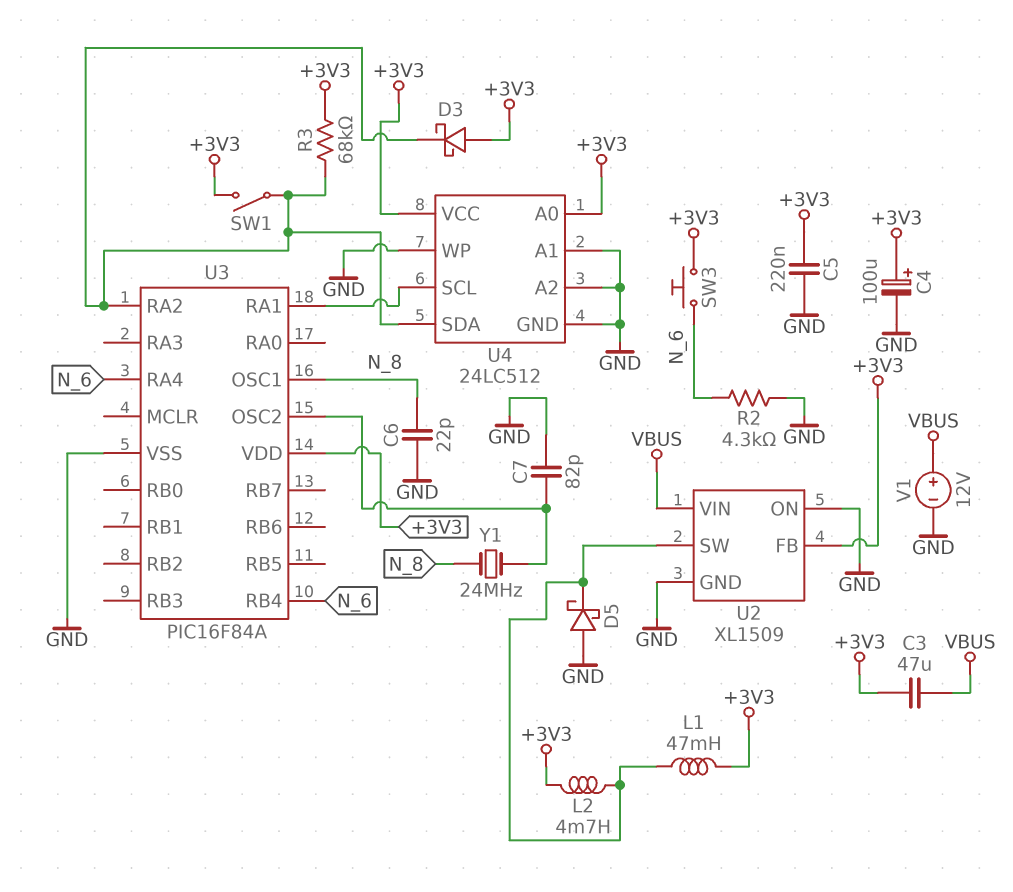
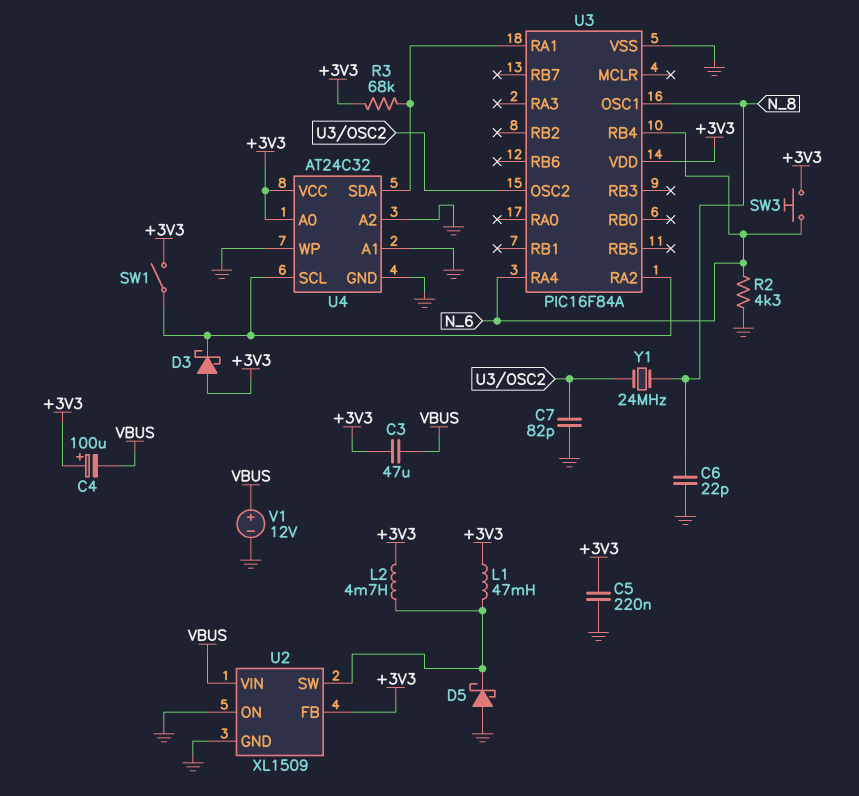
C4: 100uF (plus +3V3, minus GND) -> 100uF (plus +3V3, minus VBUS)
R3: 68k (+3V3, U3/RA2) -> 68k (+3V3, U3/RA1)
U4: 24LC512 -> AT24C32
U4 pin SCL: U3/RA1 -> U3/RA2
U4 pin SDA: U3/RA2 -> U3/RA1

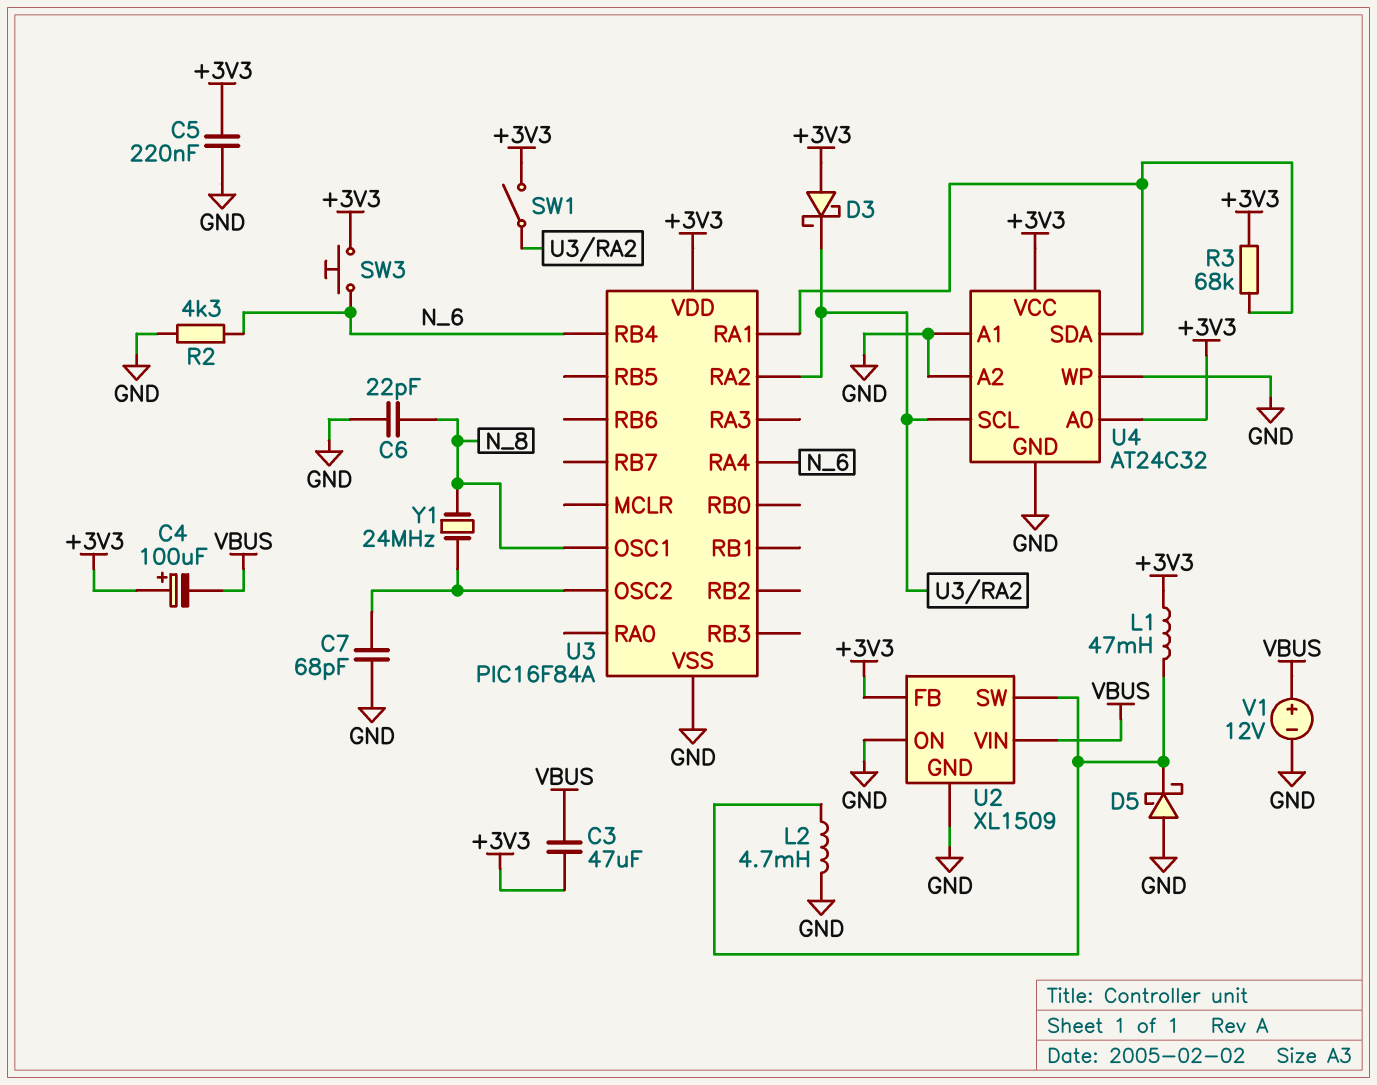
C7: 82pF (GND, U3/OSC2) -> 68pF (GND, U3/OSC2)
L2: 4.7mH (+3V3, U2/SW) -> 4.7mH (GND, U2/SW)

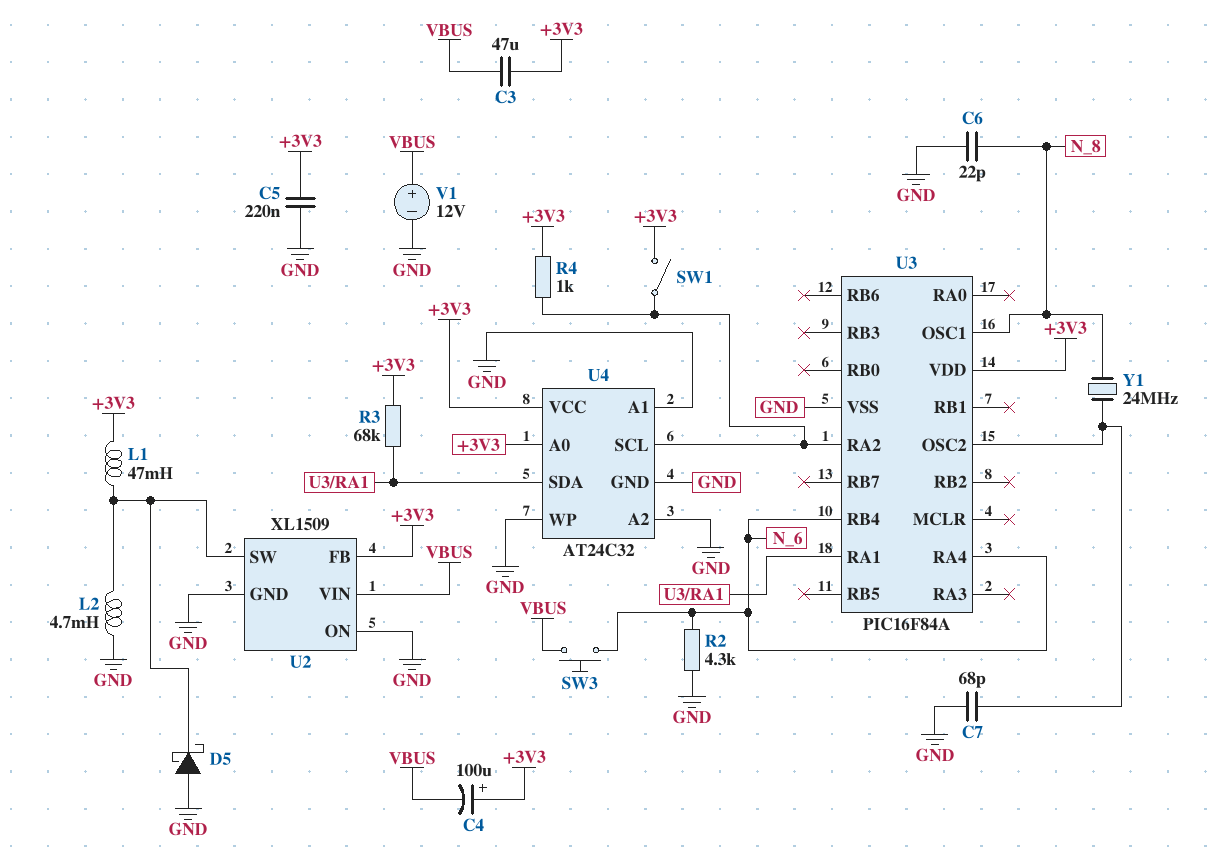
D3: schottky (A +3V3, K U3/RA2) -> none
R4: none -> 1k (+3V3, U3/RA2)
SW3: button (+3V3, N_6) -> button (N_6, VBUS)

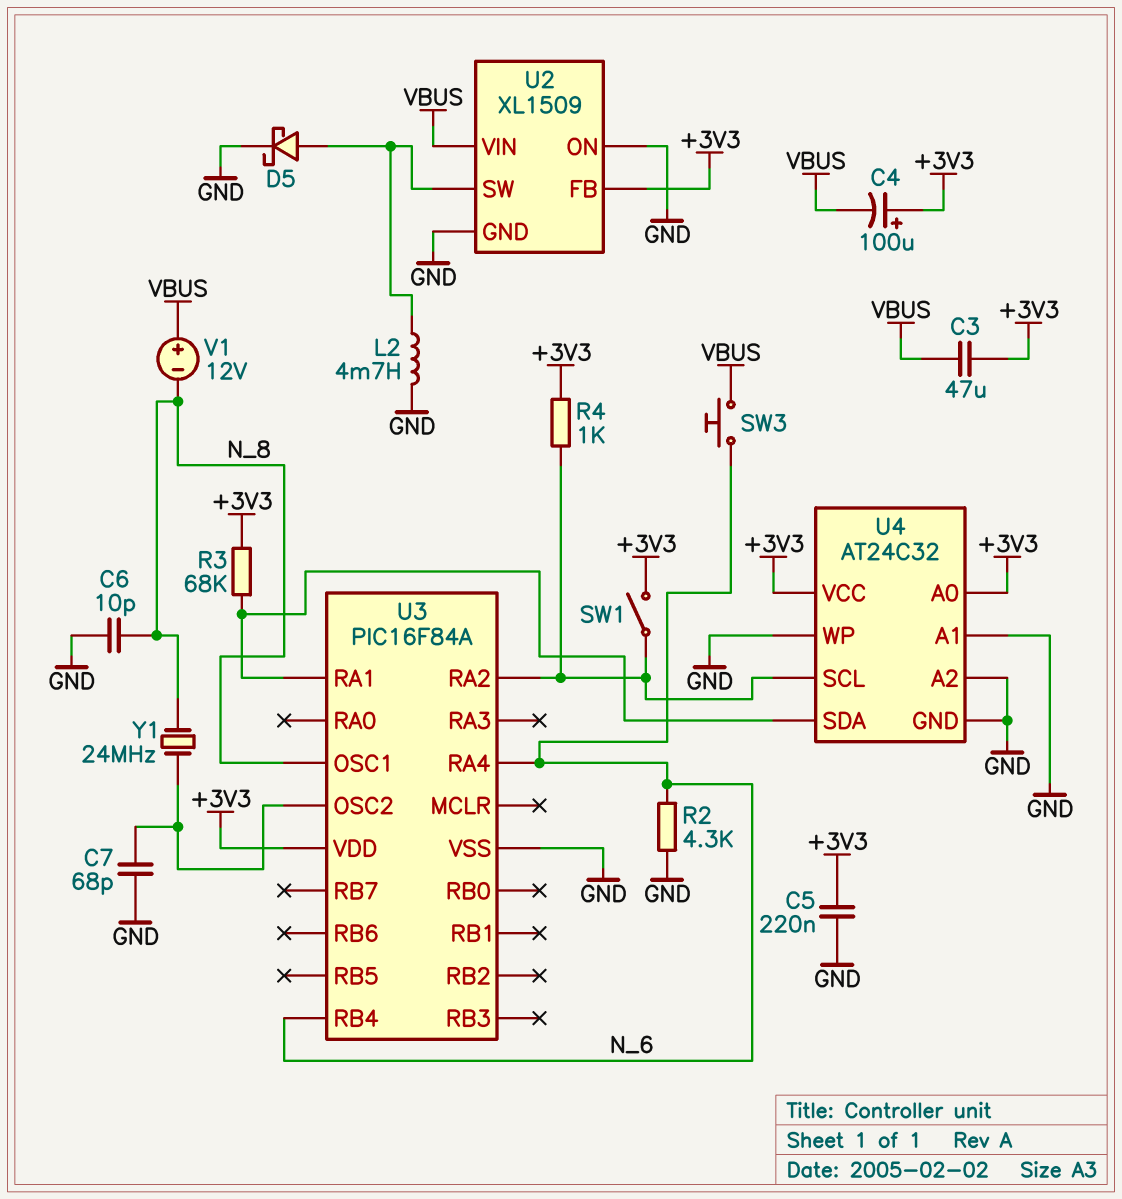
C6: 22pF (GND, N_8) -> 10pF (GND, N_8)
D5: schottky (A GND, K U2/SW) -> schottky (A U2/SW, K GND)
L1: 47mH (+3V3, U2/SW) -> none
V1: 12V (plus VBUS, minus GND) -> 12V (plus VBUS, minus N_8)

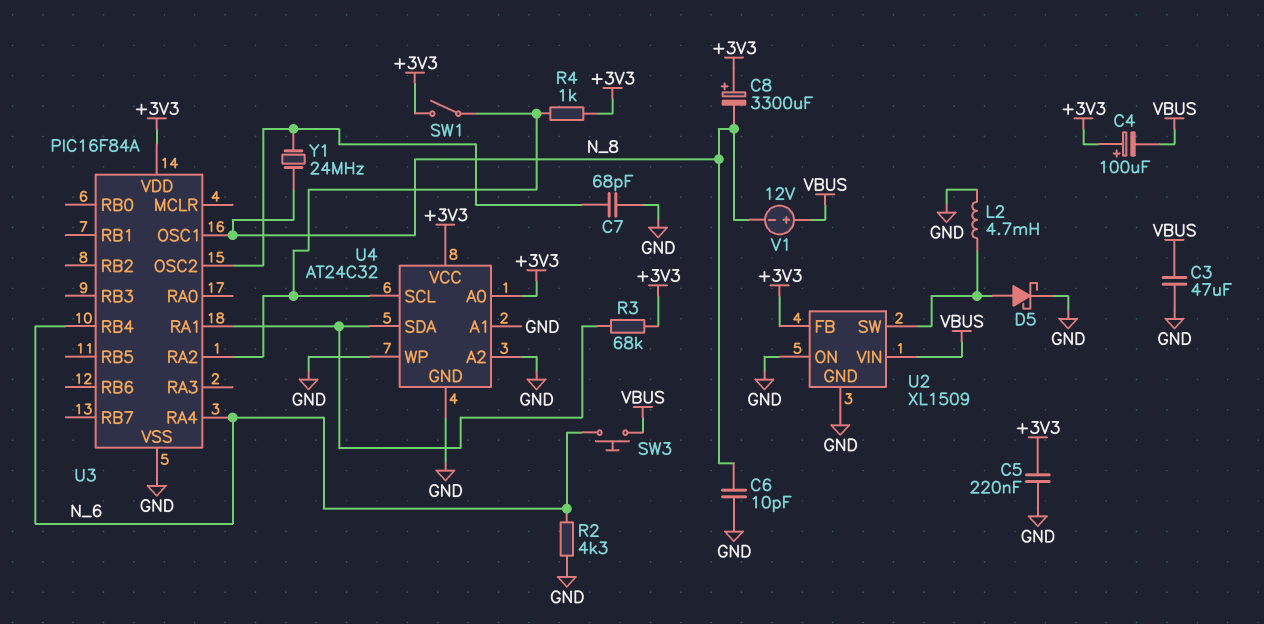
C3: 47uF (+3V3, VBUS) -> 47uF (GND, VBUS)
C8: none -> 3300uF (plus +3V3, minus N_8)

